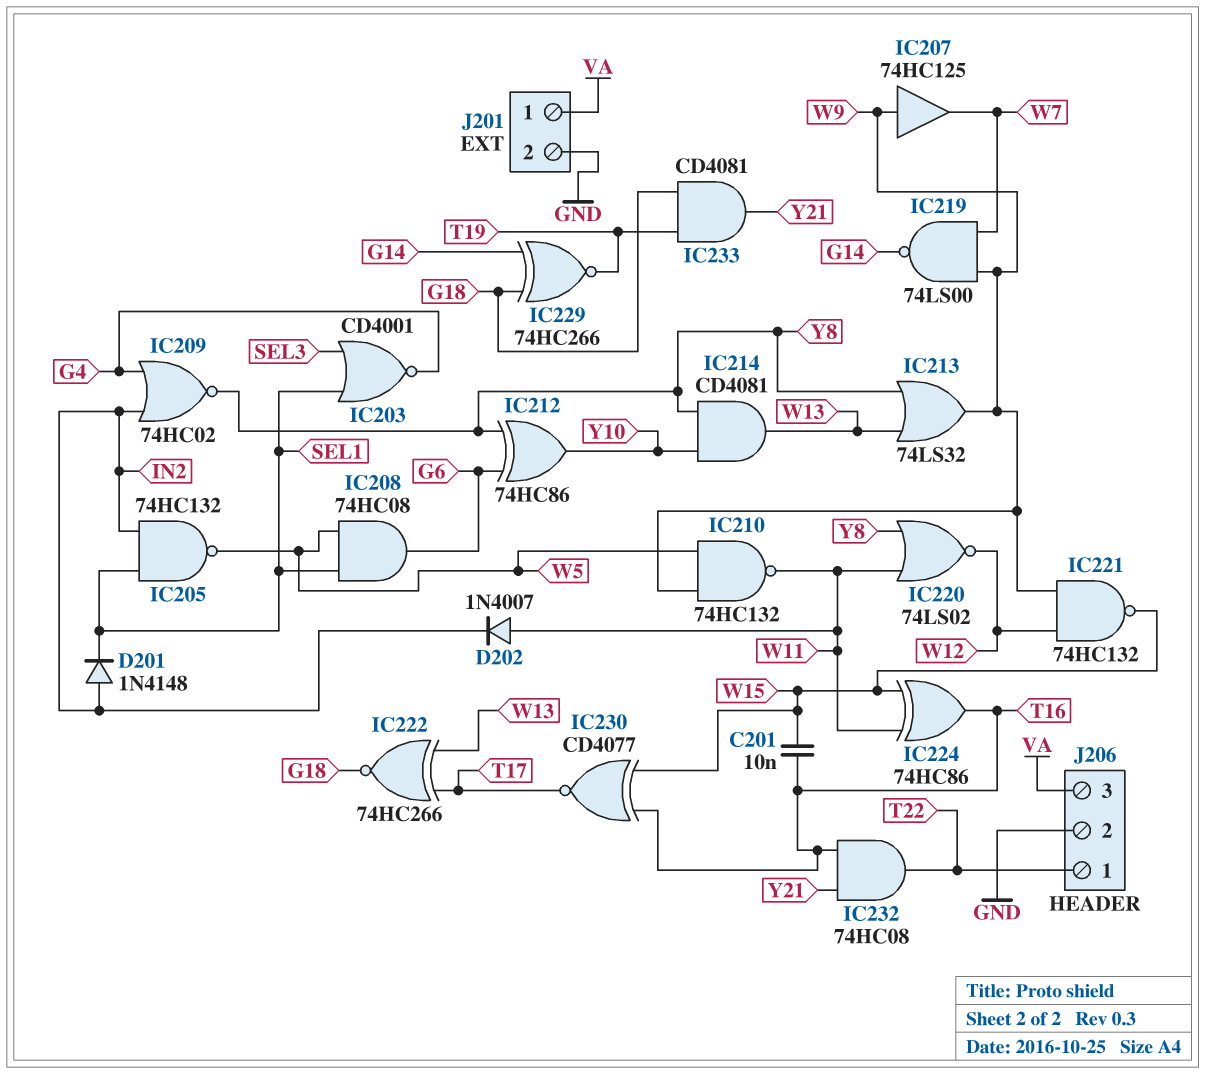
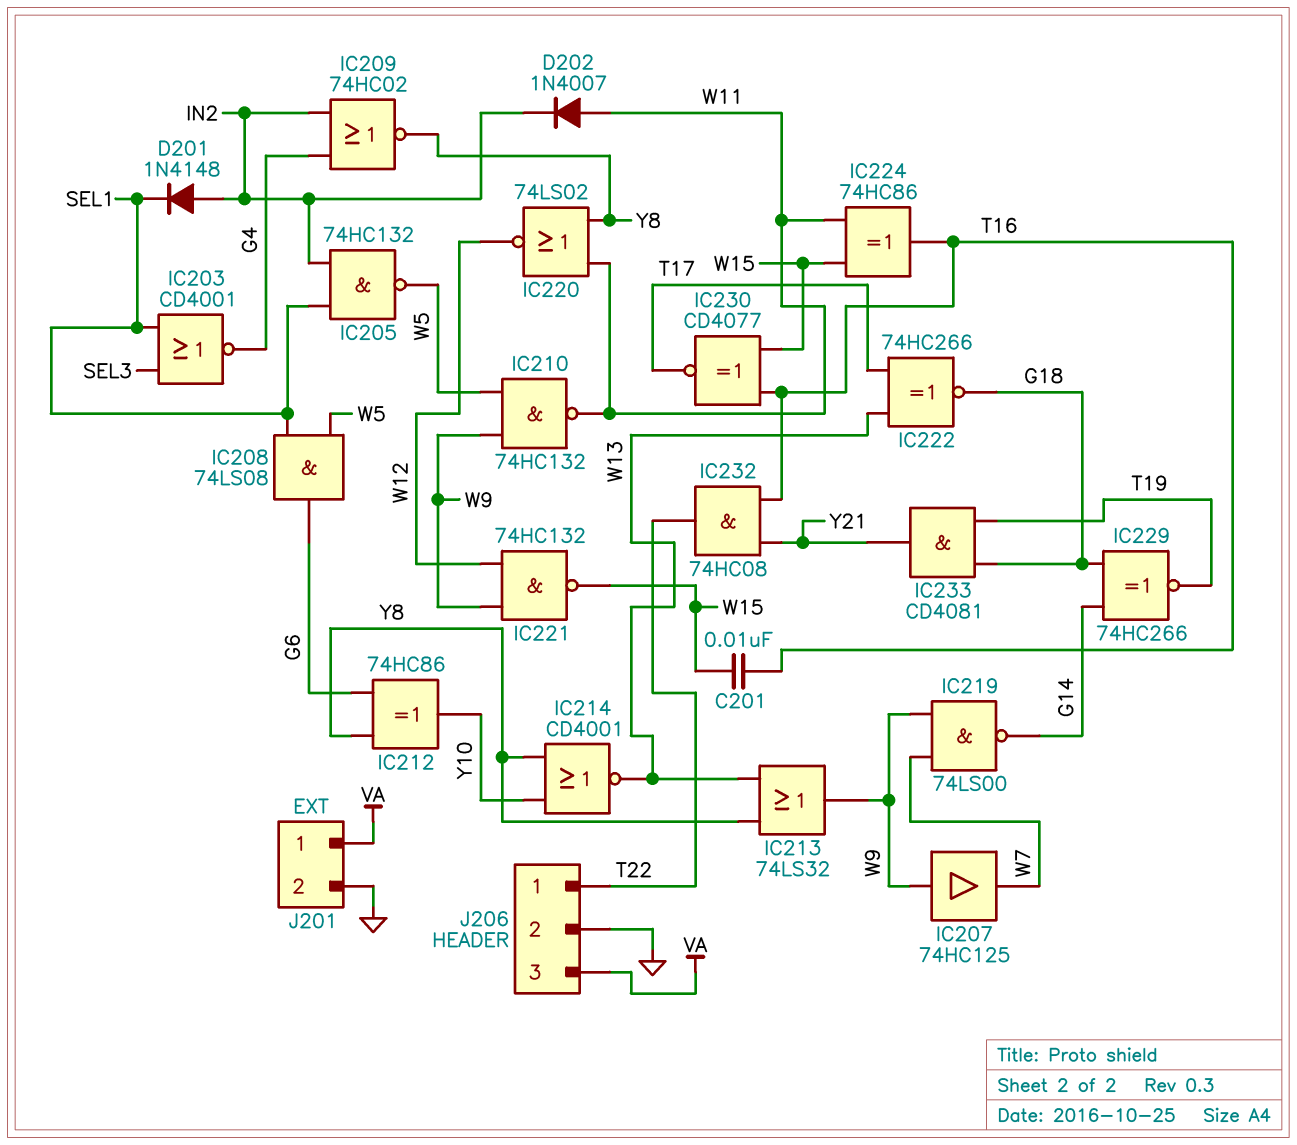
IC208: AND 74HC08 (in SEL1, in W5, out G6) -> AND 74LS08 (in SEL1, in W5, out G6)
IC214: AND CD4081 (in Y8, in Y10, out W13) -> NOR CD4001 (in Y8, in Y10, out W13)

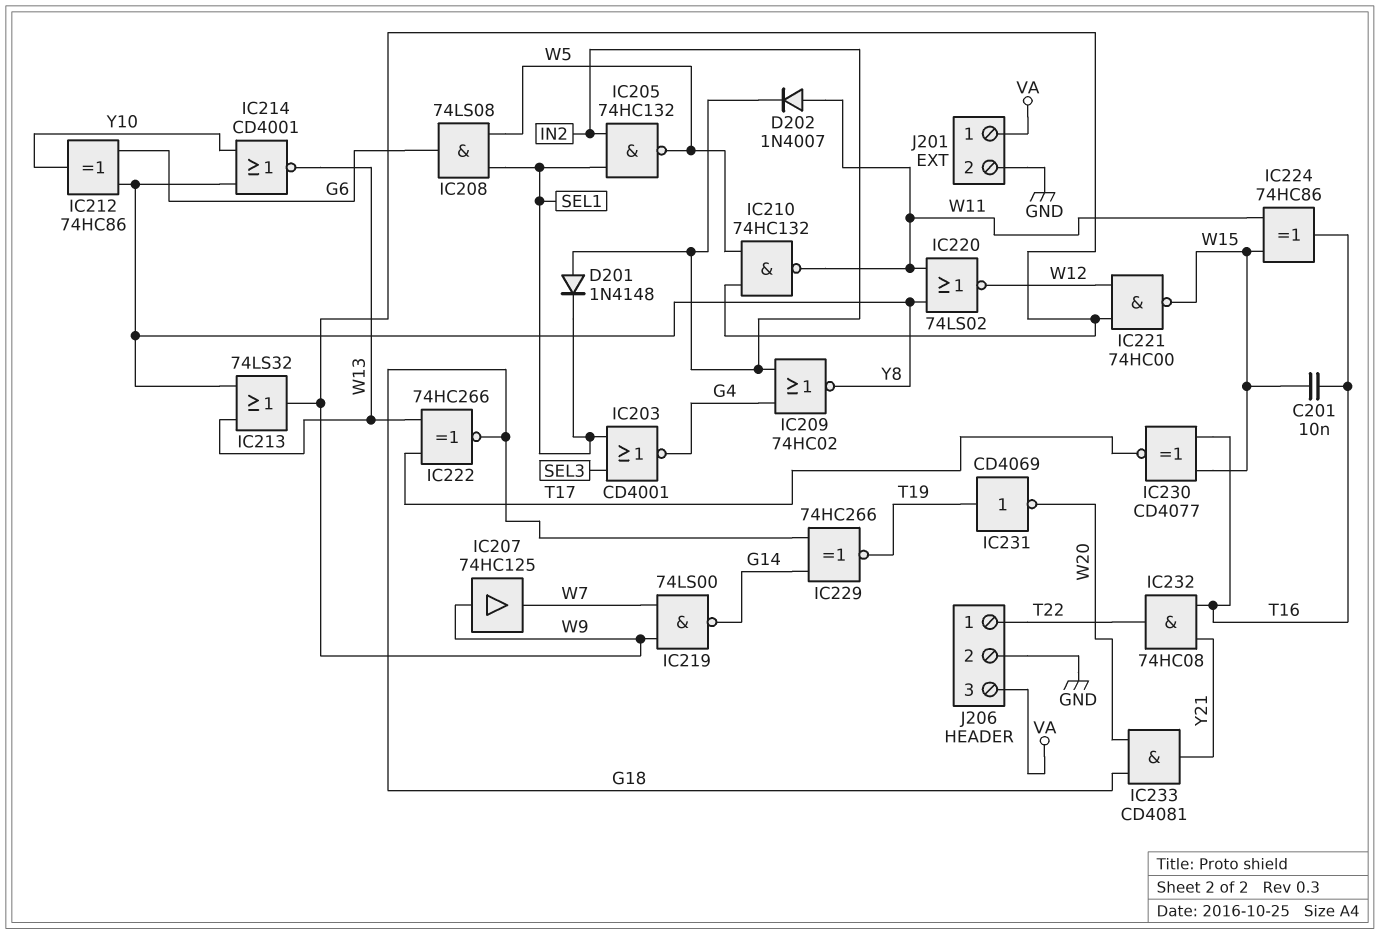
IC221: NAND 74HC132 (in W9, in W12, out W15) -> NAND 74HC00 (in W9, in W12, out W15)
IC231: none -> NOT CD4069 (in T19, out W20)
IC233: AND CD4081 (in G18, in T19, out Y21) -> AND CD4081 (in G18, in W20, out Y21)

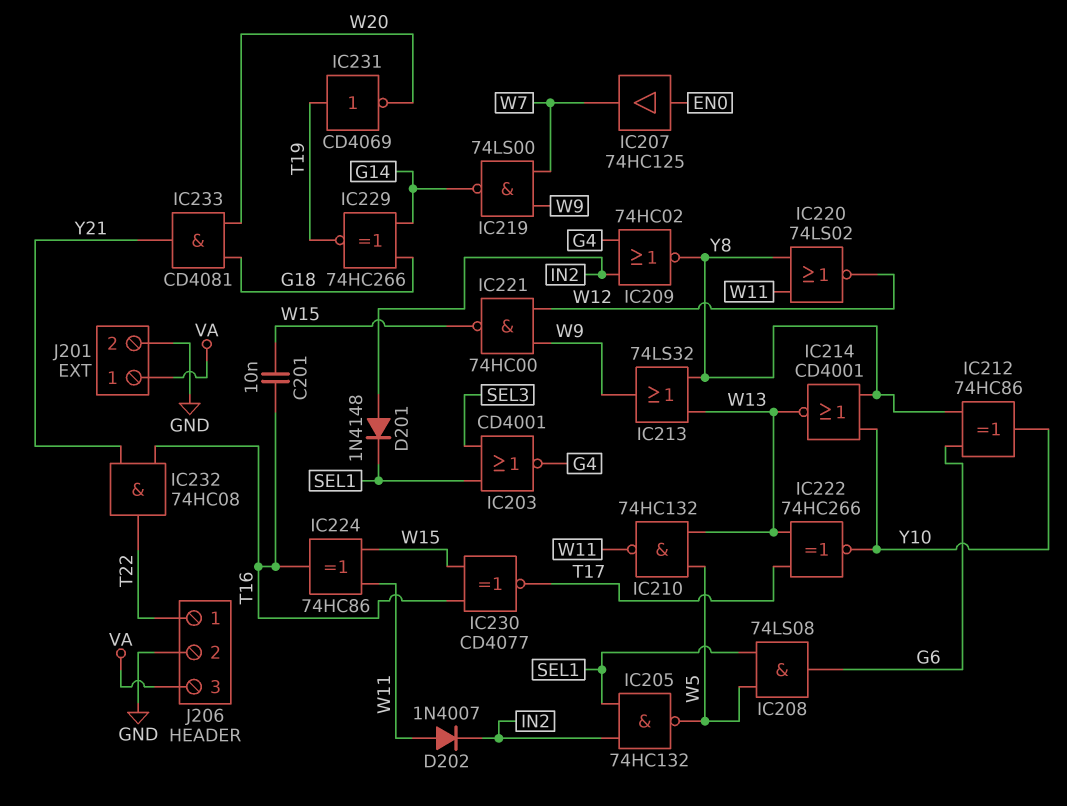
IC207: buffer 74HC125 (in W9, out W7) -> buffer 74HC125 (in EN0, out W7)
IC210: NAND 74HC132 (in W5, in W9, out W11) -> NAND 74HC132 (in W5, in W13, out W11)
IC222: XNOR 74HC266 (in T17, in W13, out G18) -> XNOR 74HC266 (in T17, in W13, out Y10)

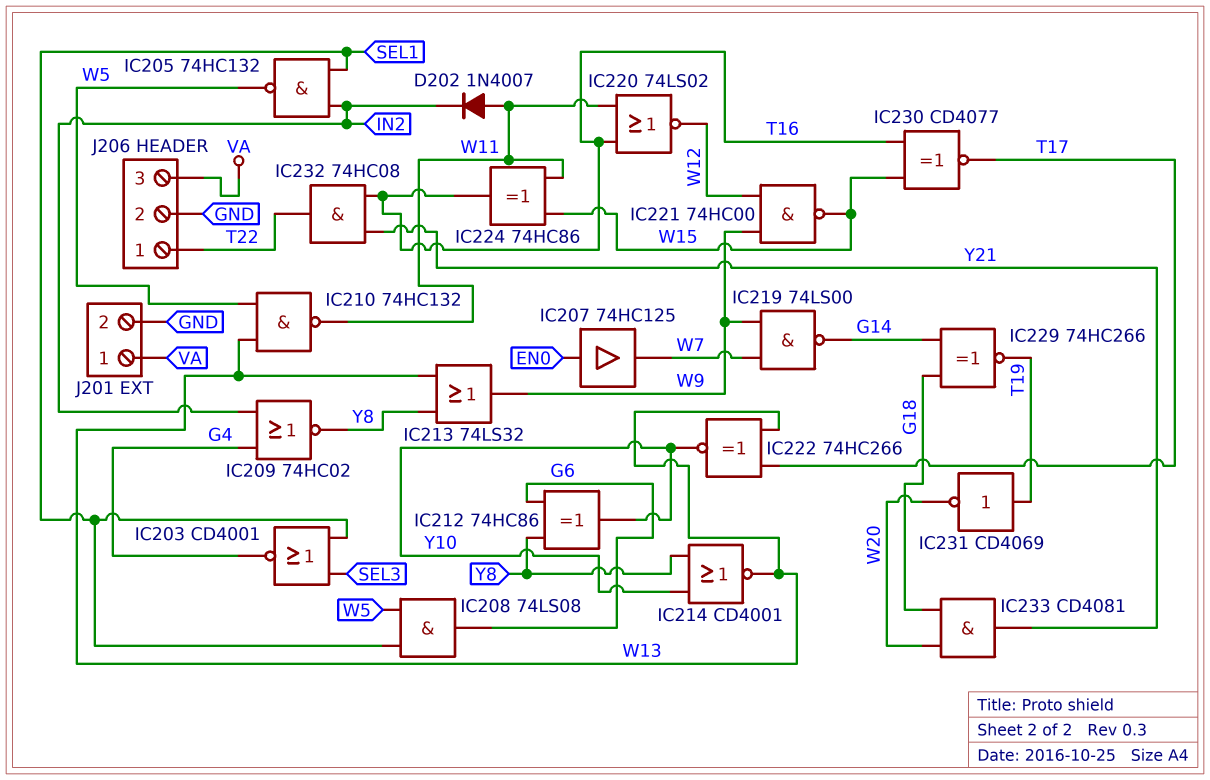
C201: 10nF (T16, W15) -> none
D201: diode 1N4148 (A IN2, K SEL1) -> none
IC220: NOR 74LS02 (in W11, in Y8, out W12) -> NOR 74LS02 (in T16, in W11, out W12)

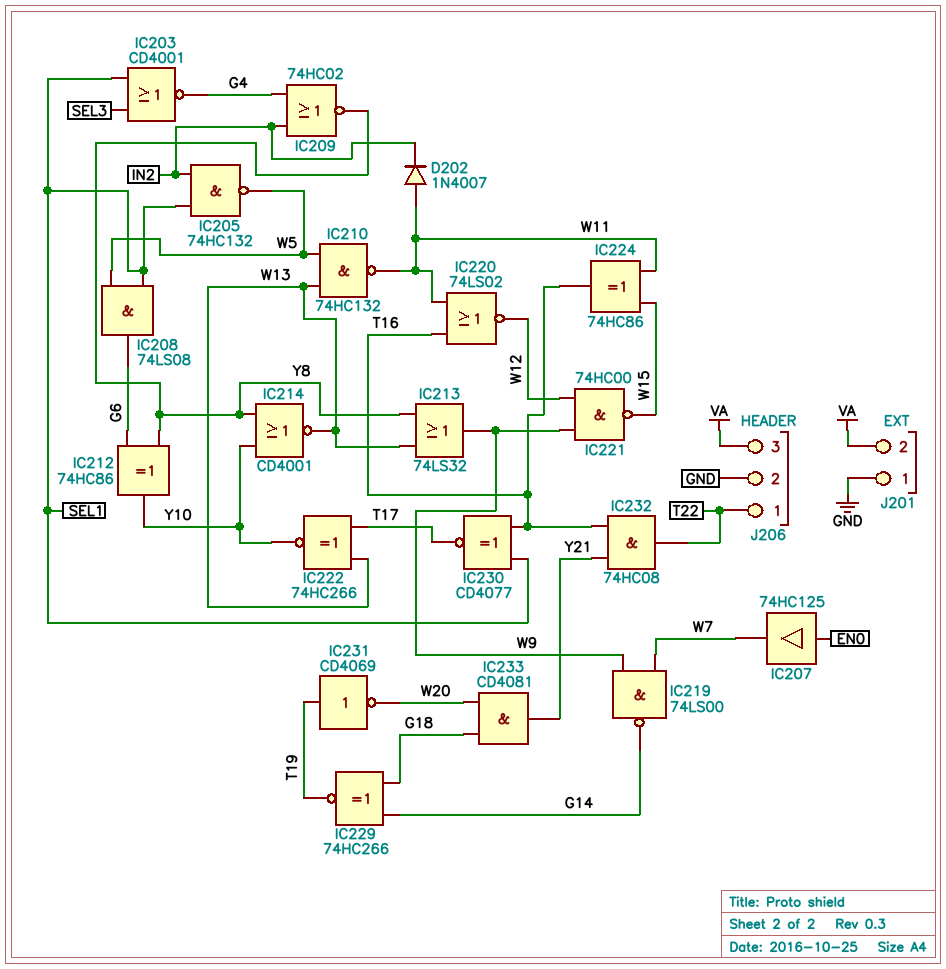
IC230: XNOR CD4077 (in T16, in W15, out T17) -> XNOR CD4077 (in SEL1, in T16, out T17)
J201 pin 1: VA -> GND
J201 pin 2: GND -> VA

